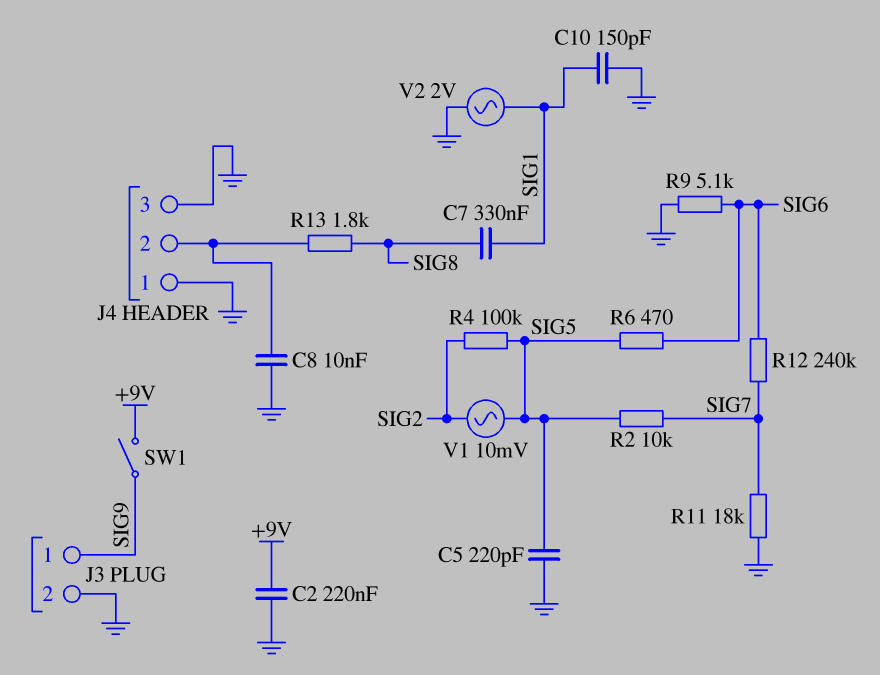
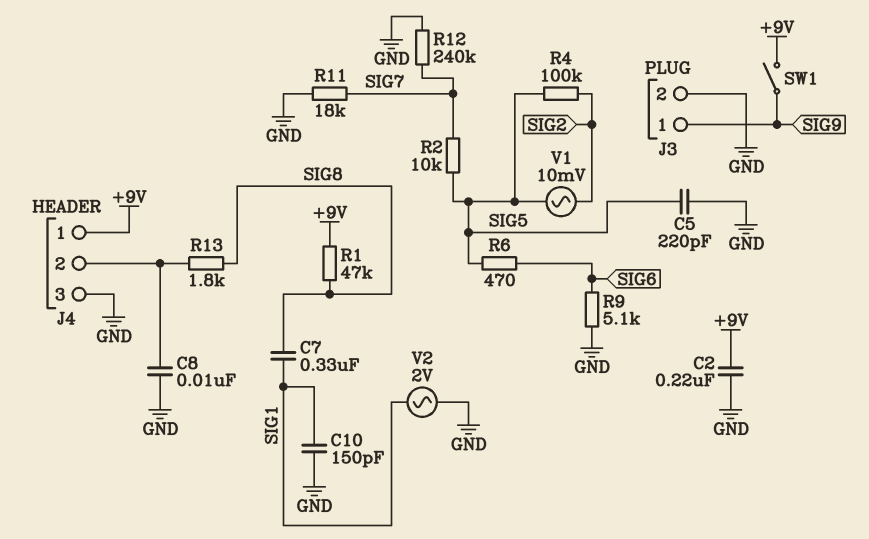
J4 pin 1: GND -> +9V
R1: none -> 47k (+9V, SIG8)
R12: 240k (SIG6, SIG7) -> 240k (GND, SIG7)

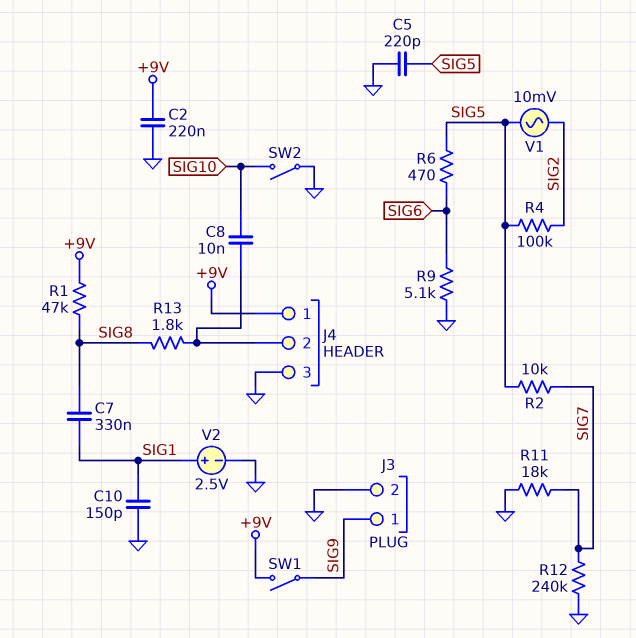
C8: 10nF (GND, J4/2) -> 10nF (J4/2, SIG10)
SW2: none -> switch (GND, SIG10)
V2: AC 2V (GND, SIG1) -> 2.5V (plus SIG1, minus GND)

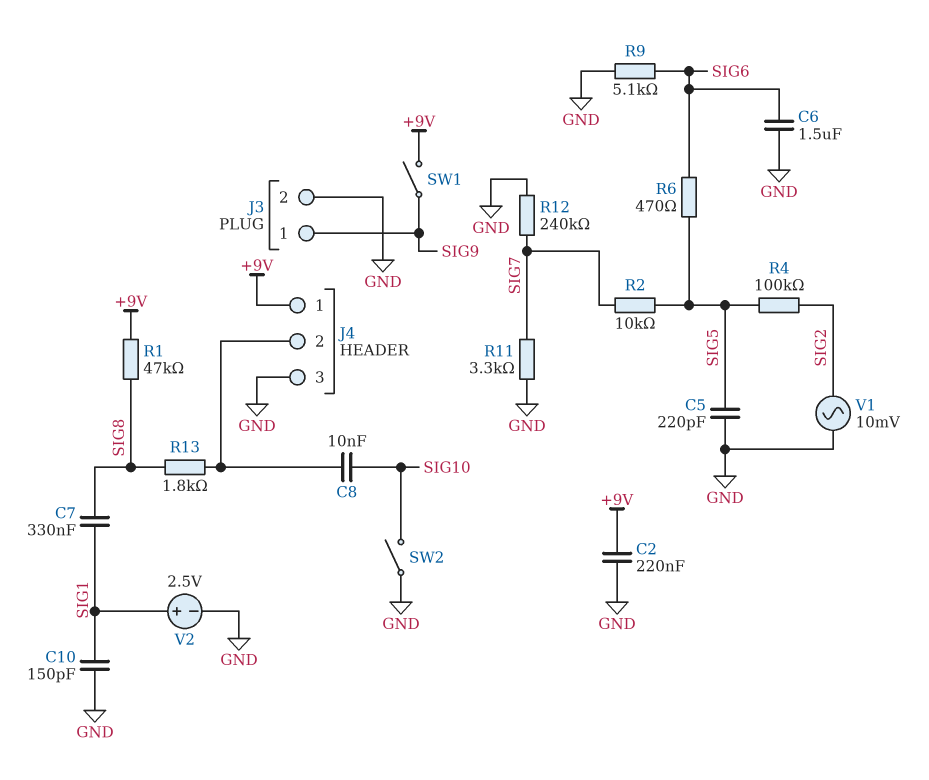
C6: none -> 1.5uF (GND, SIG6)
R11: 18k (GND, SIG7) -> 3.3k (GND, SIG7)
V1: AC 10mV (SIG2, SIG5) -> AC 10mV (GND, SIG2)

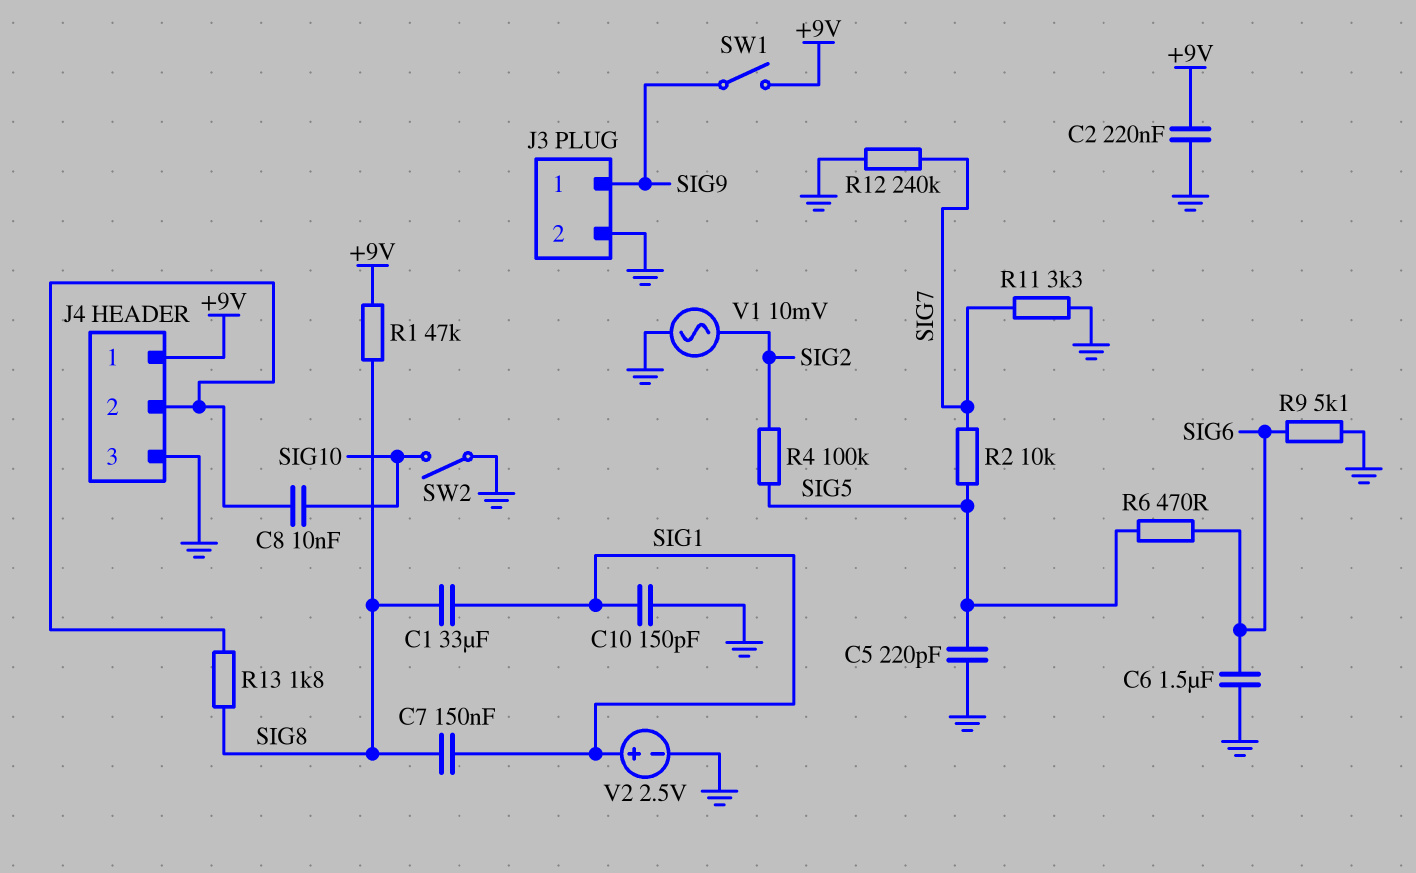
C1: none -> 33uF (SIG1, SIG8)
C7: 330nF (SIG1, SIG8) -> 150nF (SIG1, SIG8)

